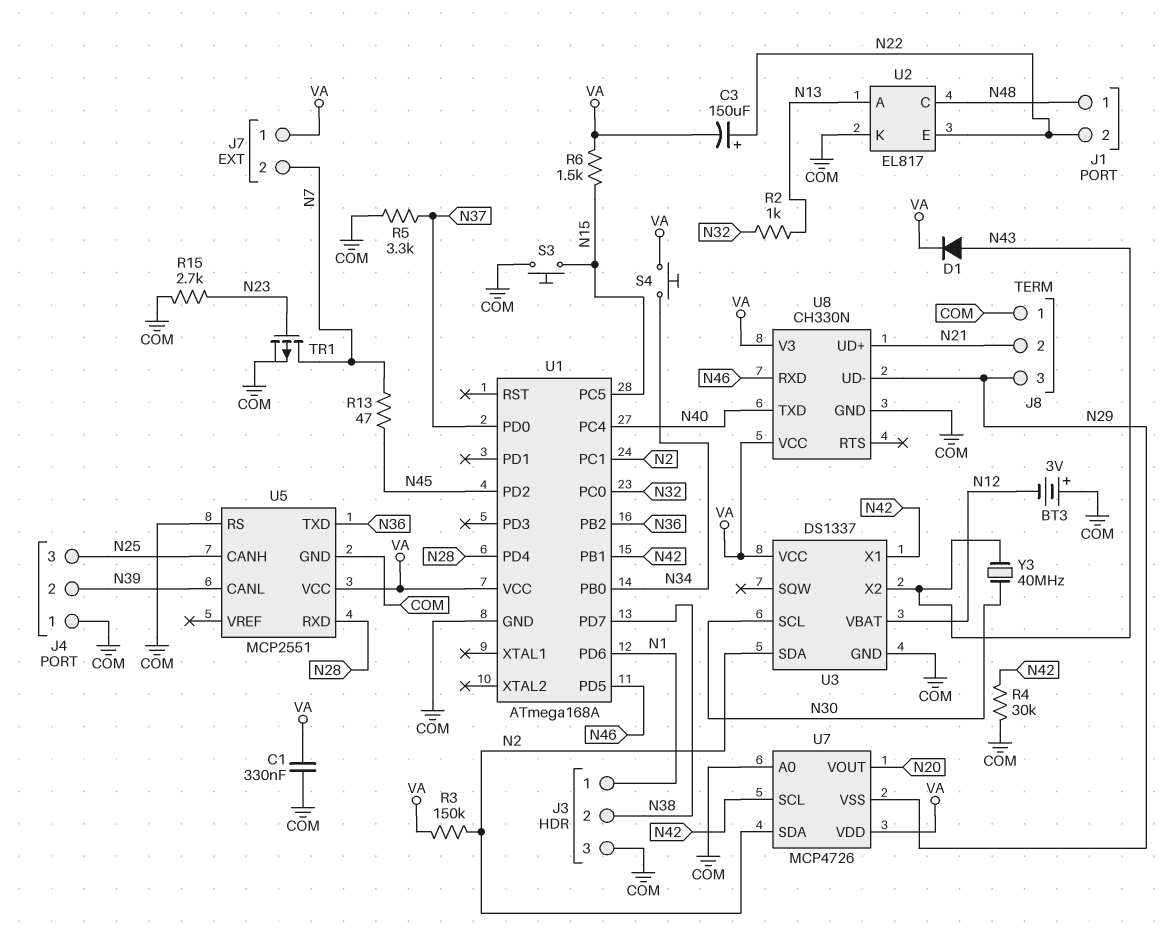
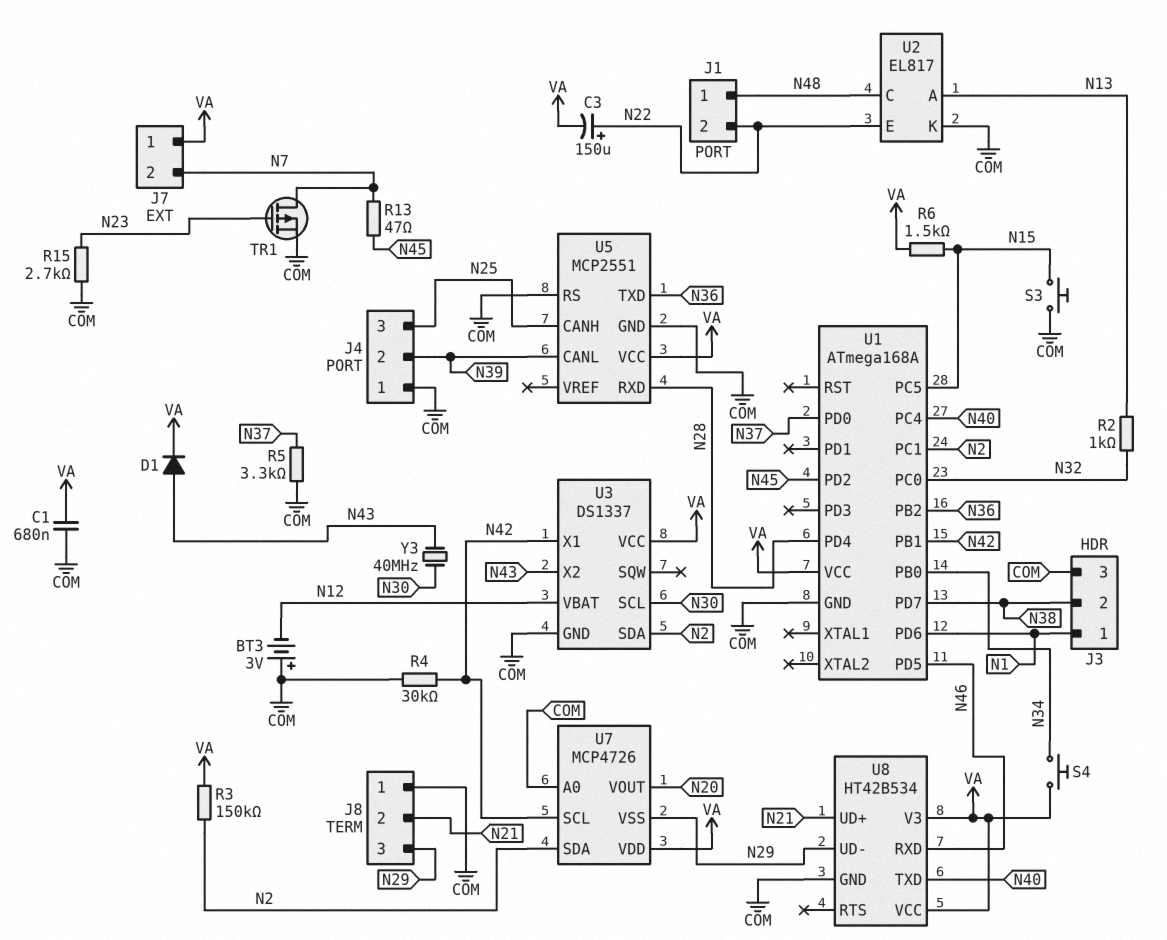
C1: 330nF (COM, VA) -> 680nF (COM, VA)
U8: CH330N -> HT42B534

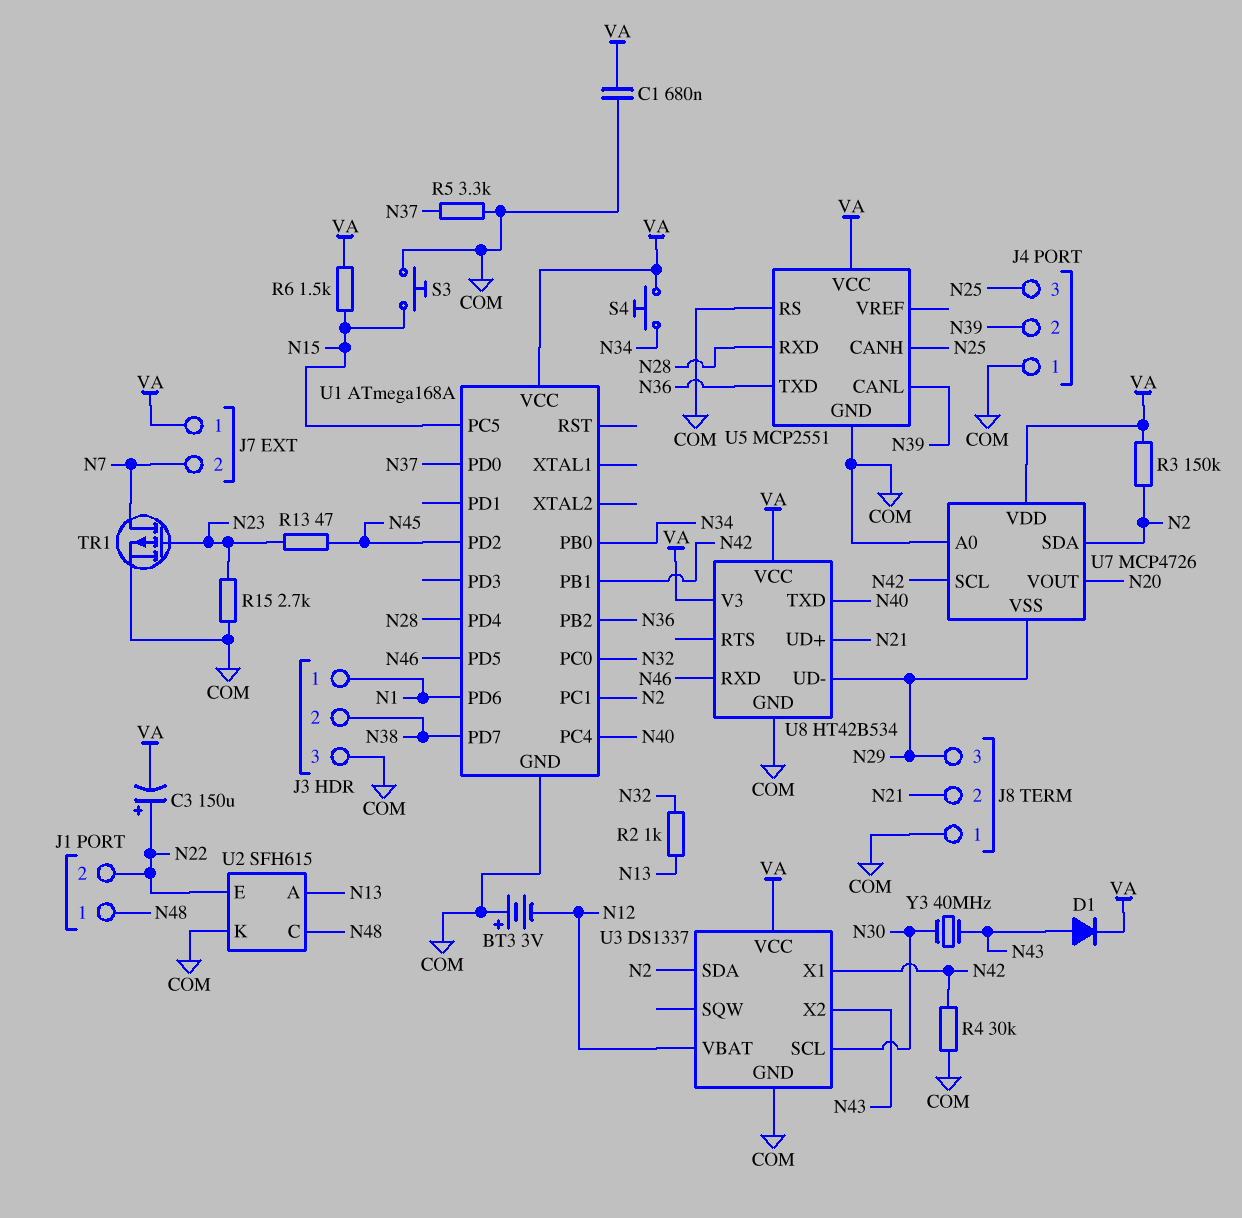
R13: 47 (N7, N45) -> 47 (N23, N45)
U2: EL817 -> SFH615

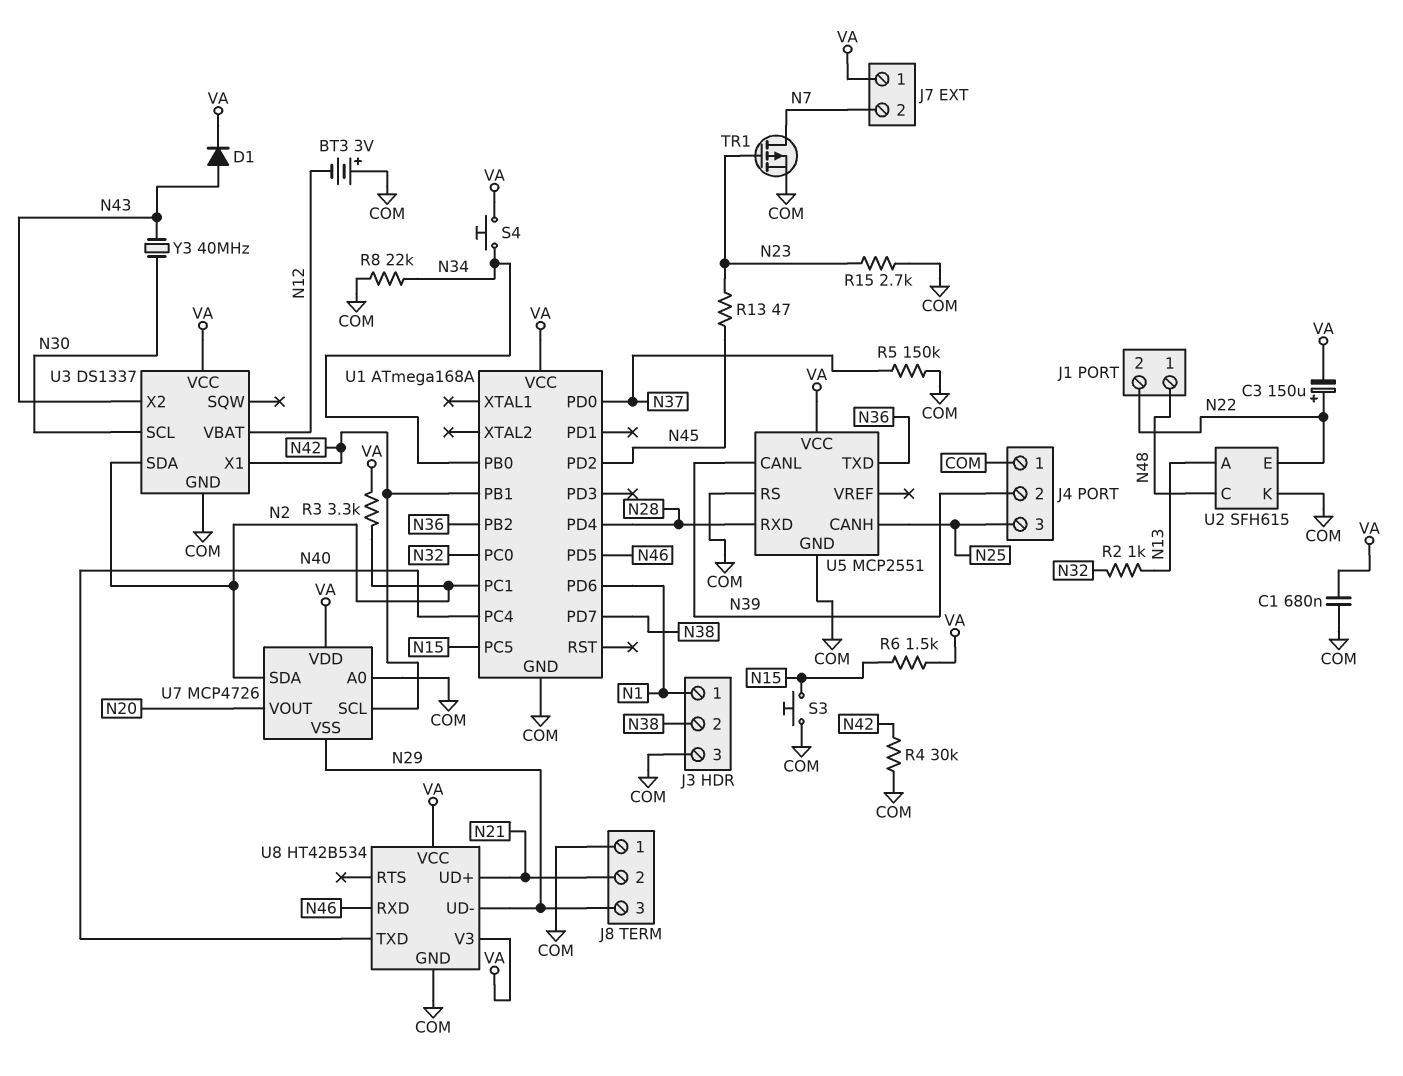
R3: 150k (N2, VA) -> 3.3k (N2, VA)
R5: 3.3k (COM, N37) -> 150k (COM, N37)
R8: none -> 22k (COM, N34)

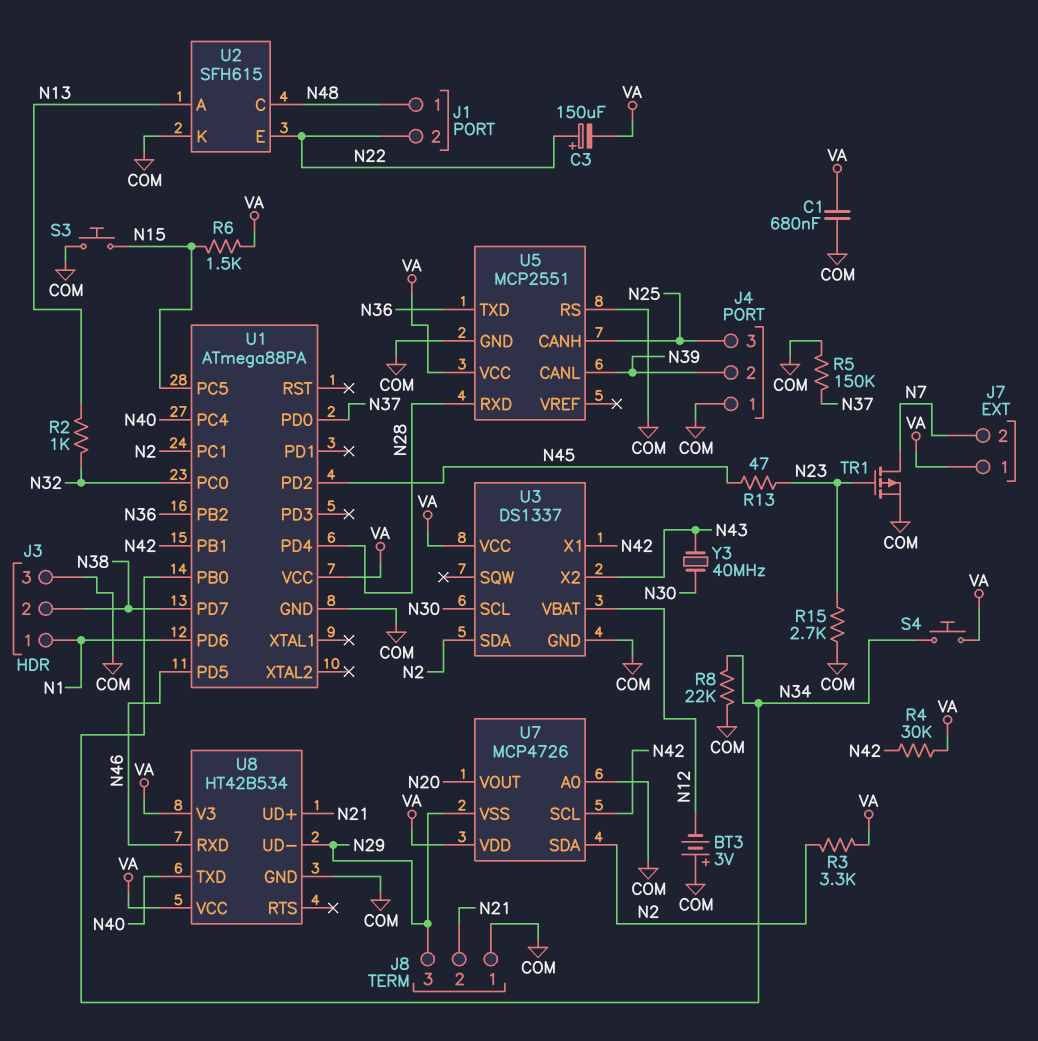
D1: diode (A N43, K VA) -> none
R4: 30k (COM, N42) -> 30k (N42, VA)
U1: ATmega168A -> ATmega88PA

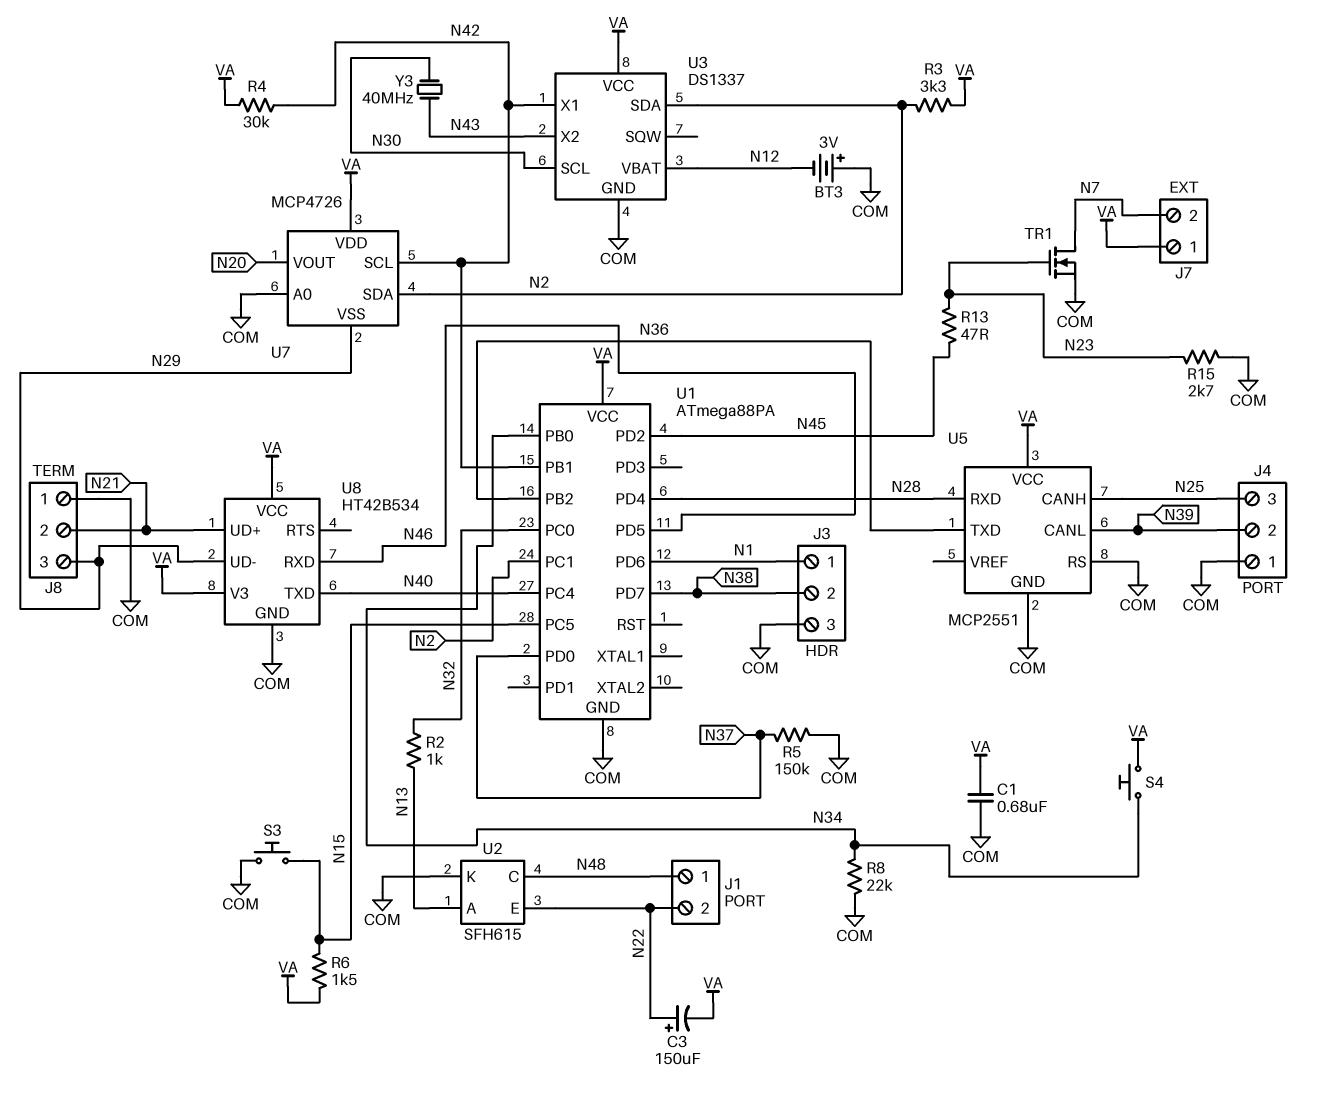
TR1: PMOS (G N23, D N7, S COM) -> NMOS (G N23, D N7, S COM)

